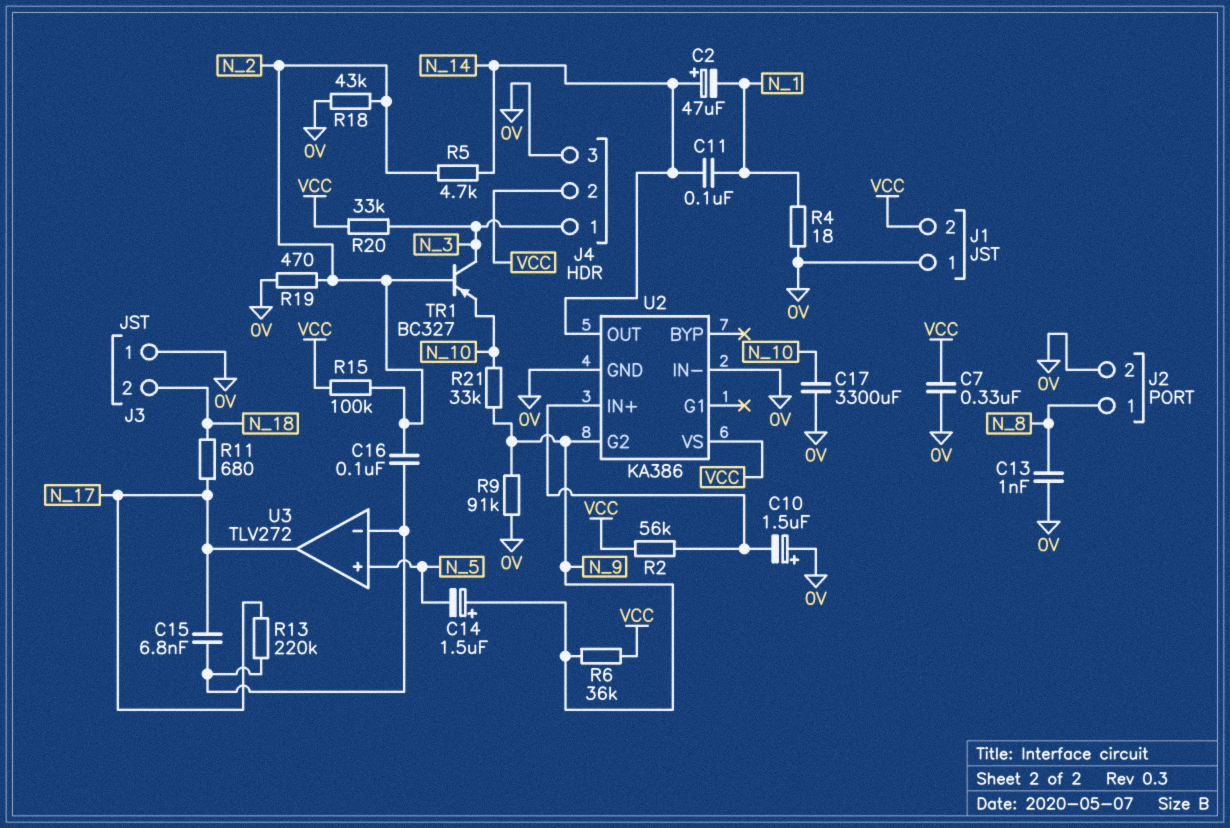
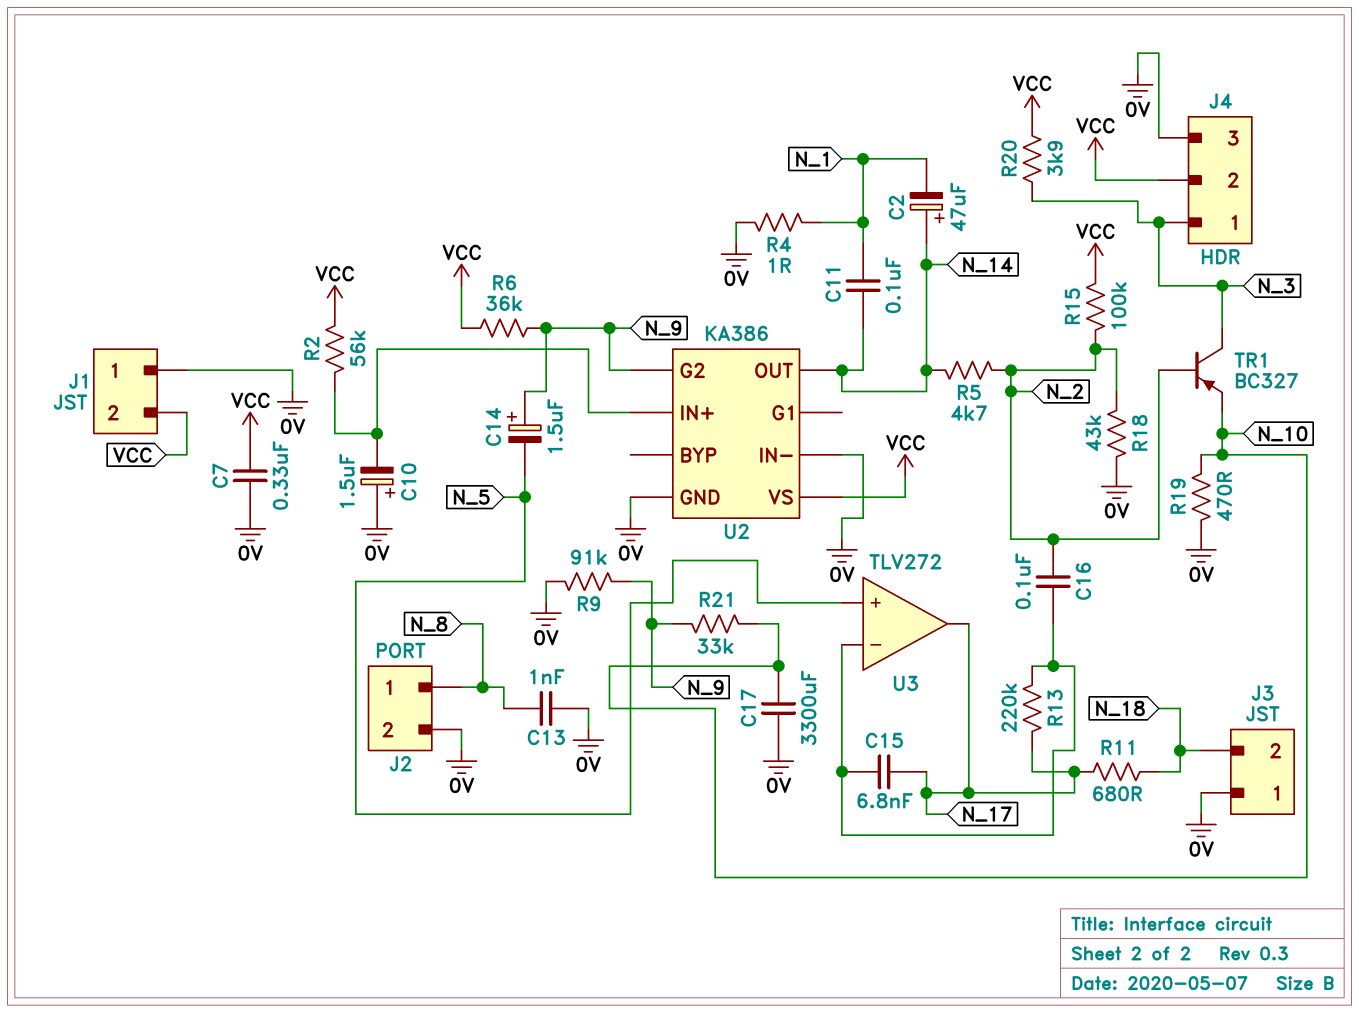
R4: 18 (0V, N_1) -> 1 (0V, N_1)
R19: 470 (0V, N_2) -> 470 (0V, N_10)
R20: 33k (N_3, VCC) -> 3.9k (N_3, VCC)

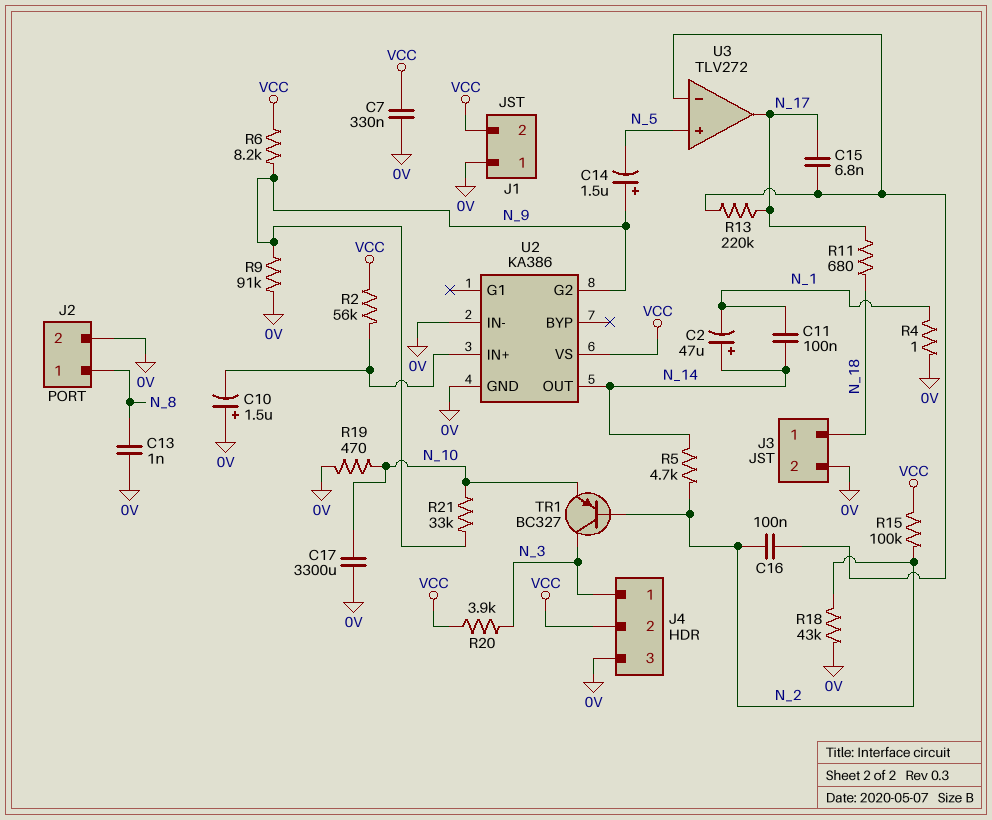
J3 pin 1: 0V -> N_18
J3 pin 2: N_18 -> 0V
R6: 36k (N_9, VCC) -> 8.2k (N_9, VCC)

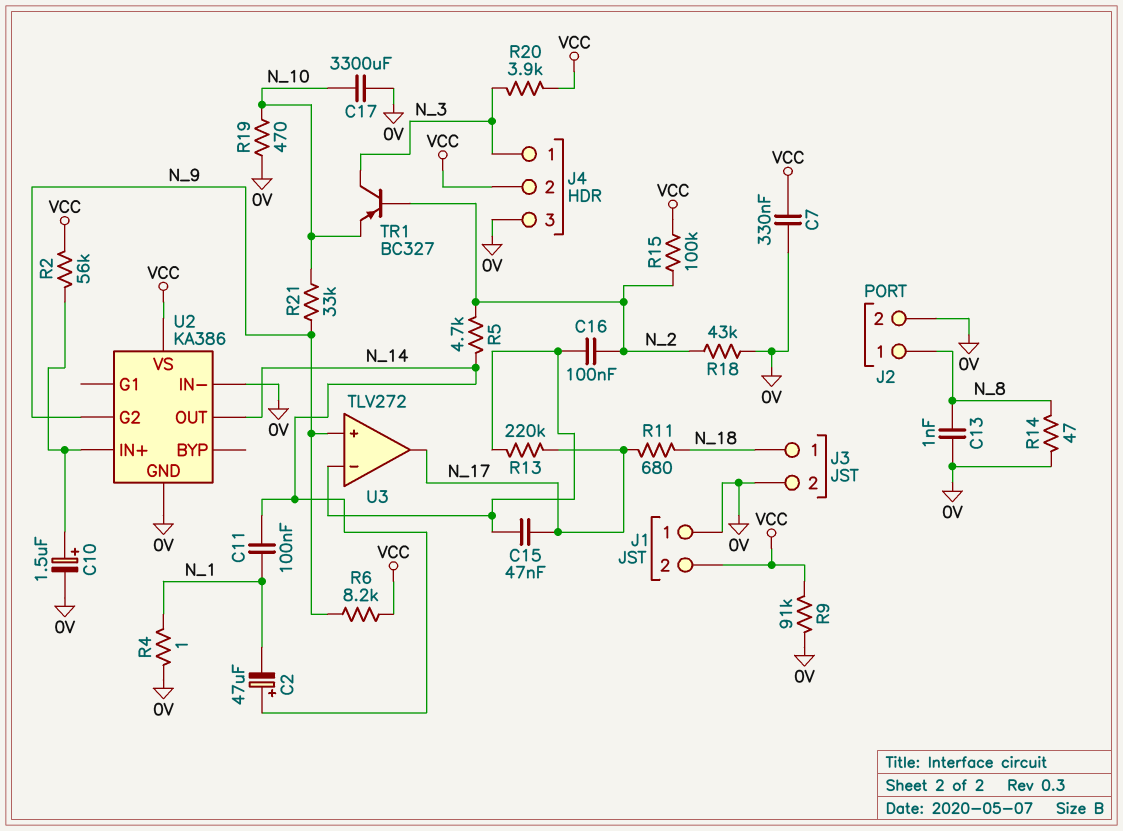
C10: 1.5uF (plus 0V, minus U2/IN+) -> 1.5uF (plus U2/IN+, minus 0V)
C14: 1.5uF (plus N_9, minus N_5) -> none
C15: 6.8nF (N_17, U3/in-) -> 47nF (N_17, U3/in-)
R9: 91k (0V, N_9) -> 91k (0V, VCC)
R14: none -> 47 (0V, N_8)
U3 pin in+: N_5 -> N_9

